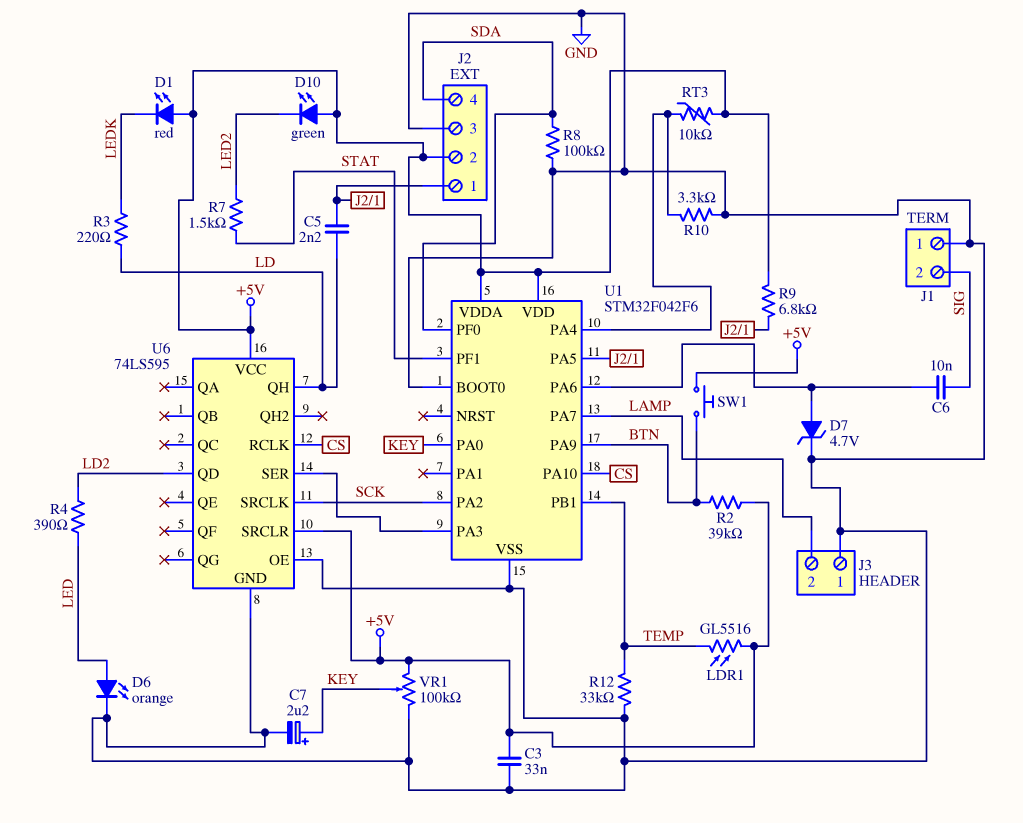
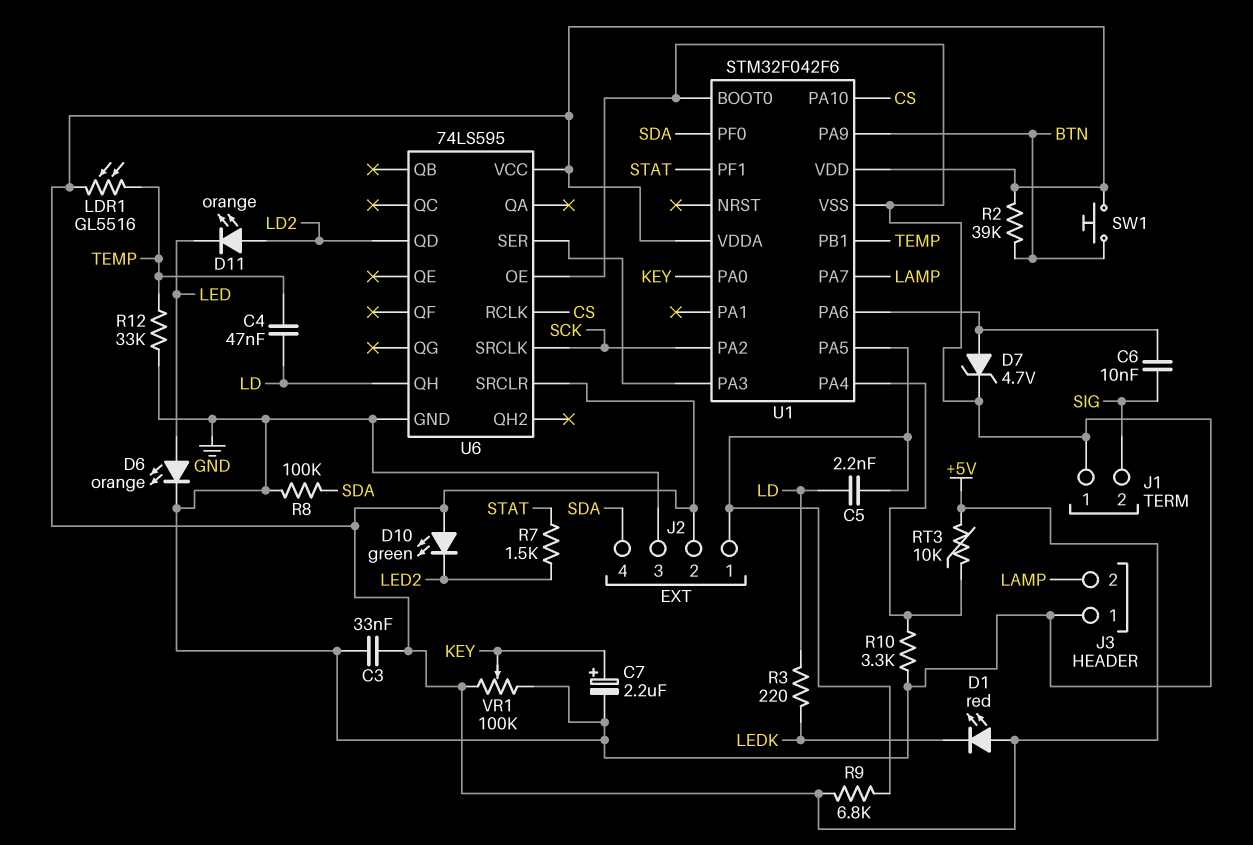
C4: none -> 47nF (LD, TEMP)
D11: none -> LED orange (A LD2, K LED)
R4: 390 (LD2, LED) -> none

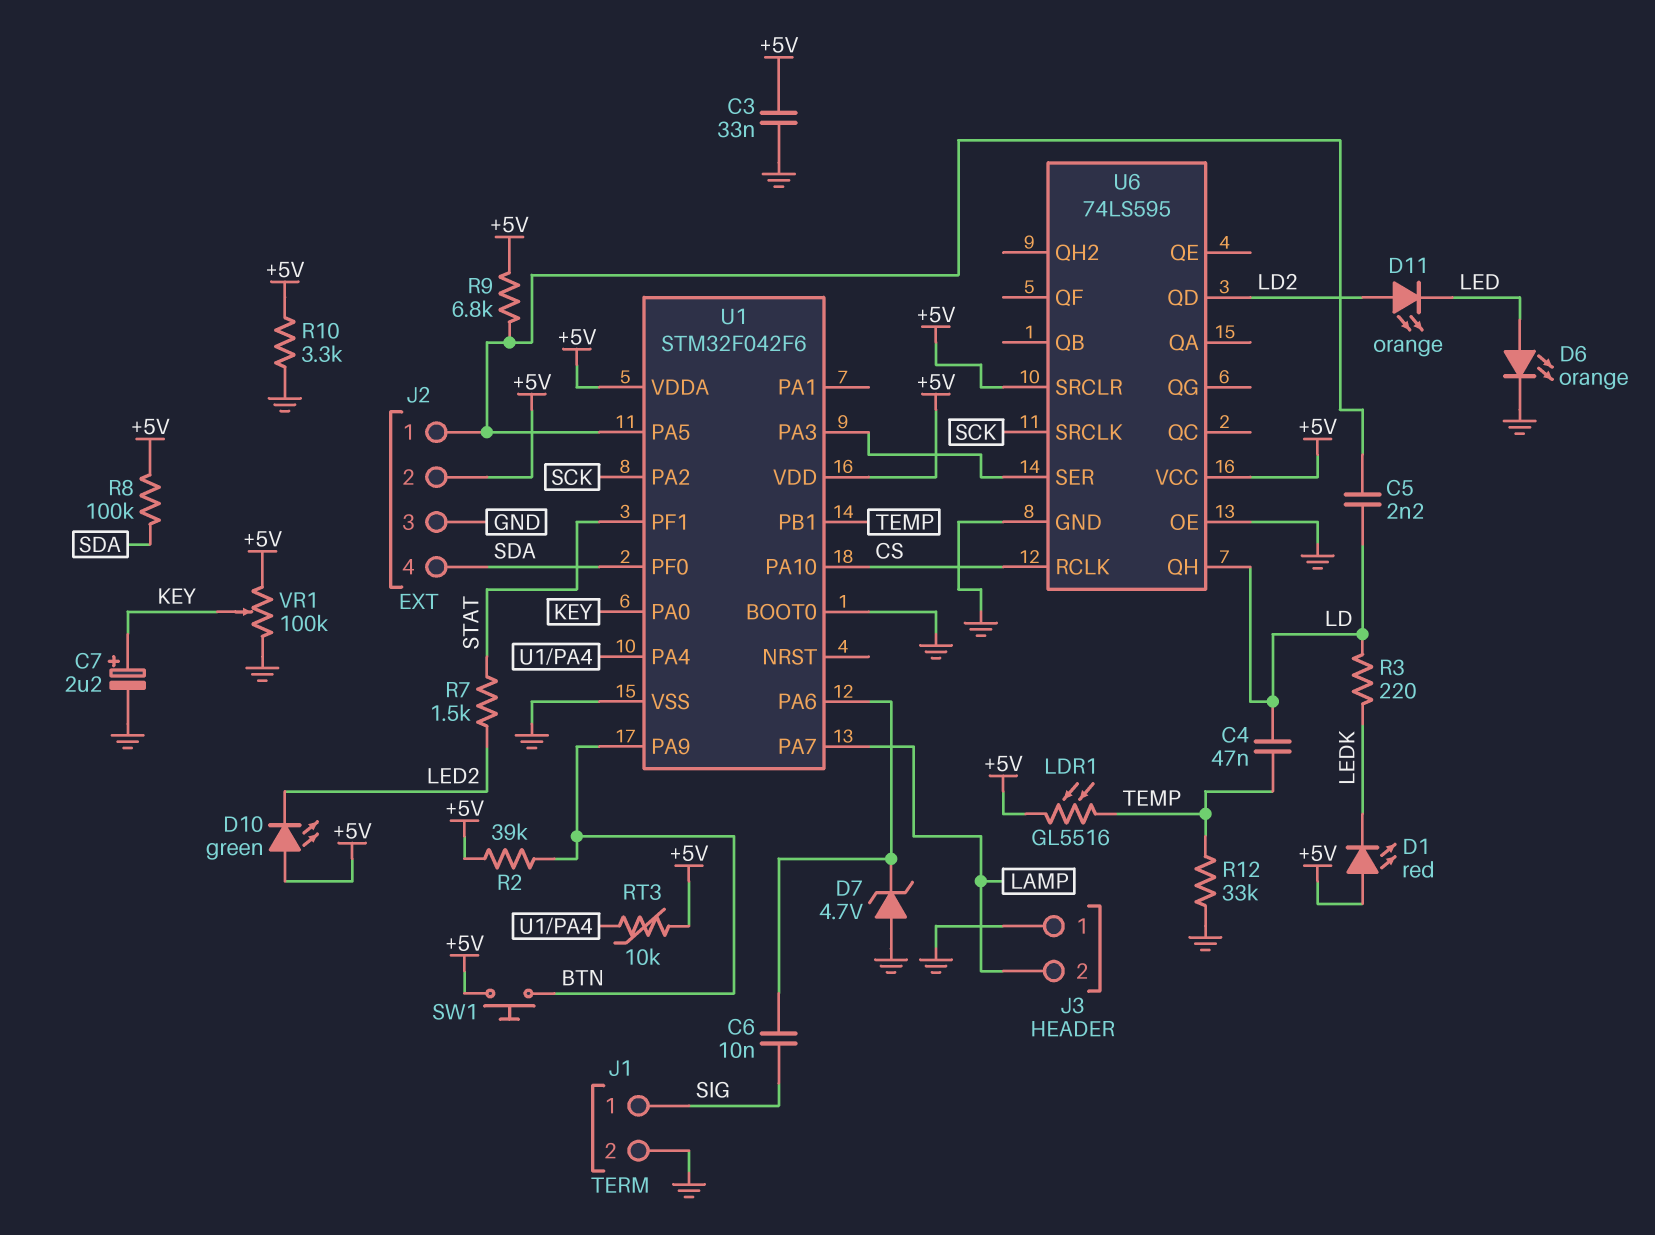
D7: zener 4.7V (A U1/PA6, K GND) -> zener 4.7V (A GND, K U1/PA6)
J1 pin 1: GND -> SIG
J1 pin 2: SIG -> GND
R8: 100k (GND, SDA) -> 100k (+5V, SDA)
R10: 3.3k (GND, U1/PA4) -> 3.3k (+5V, GND)

